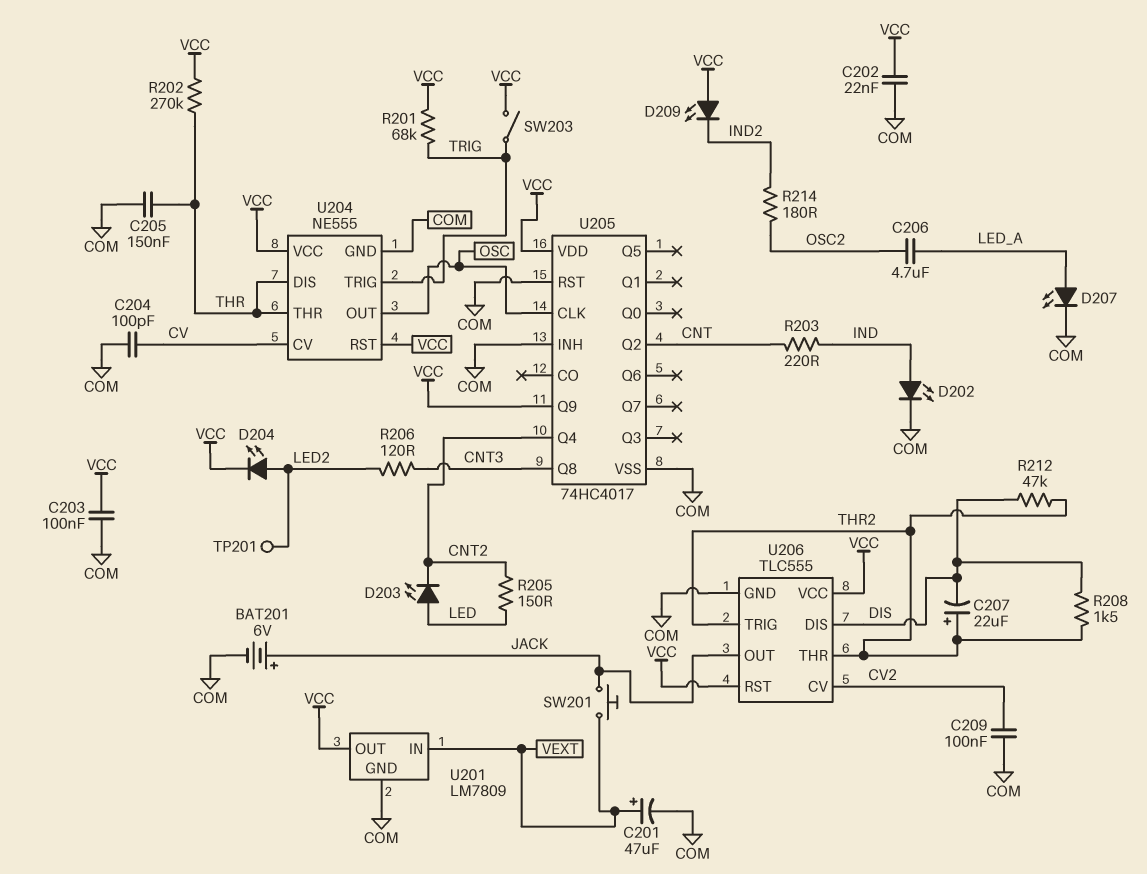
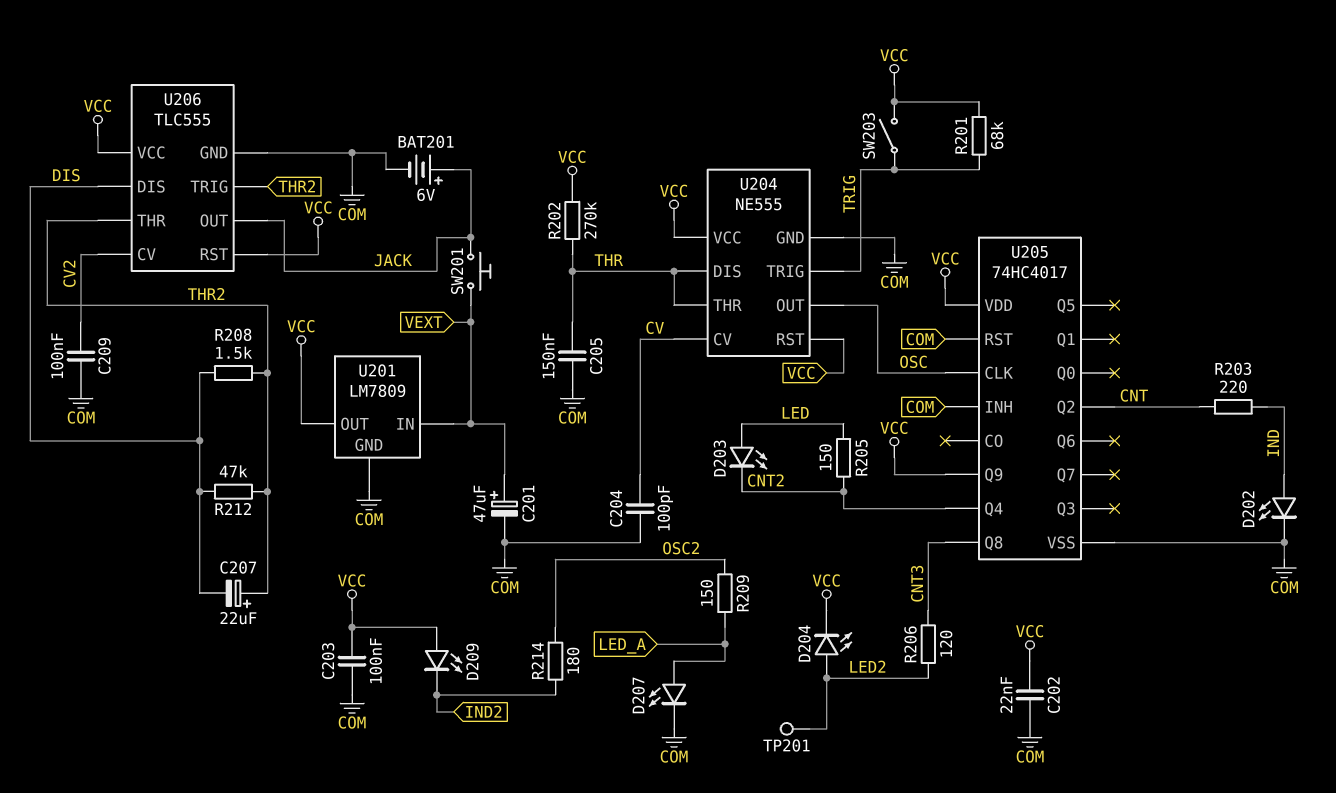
C206: 4.7uF (LED_A, OSC2) -> none
R209: none -> 150 (LED_A, OSC2)

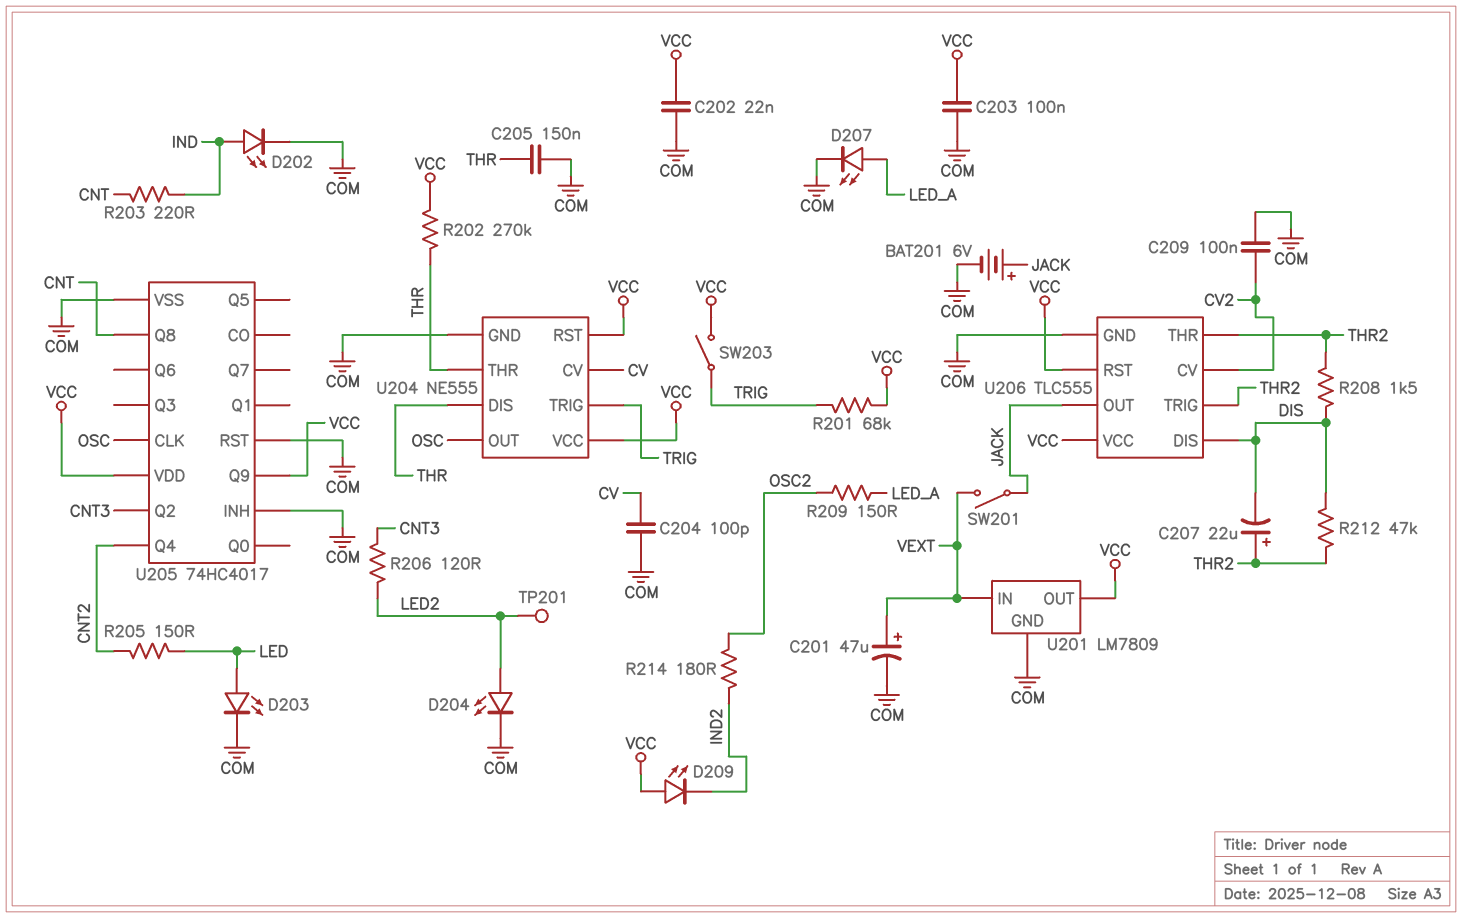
D203: LED (A LED, K CNT2) -> LED (A LED, K COM)
D204: LED (A LED2, K VCC) -> LED (A LED2, K COM)
SW201: button (JACK, VEXT) -> switch (JACK, VEXT)
U205 pin Q2: CNT -> CNT3
U205 pin Q8: CNT3 -> CNT

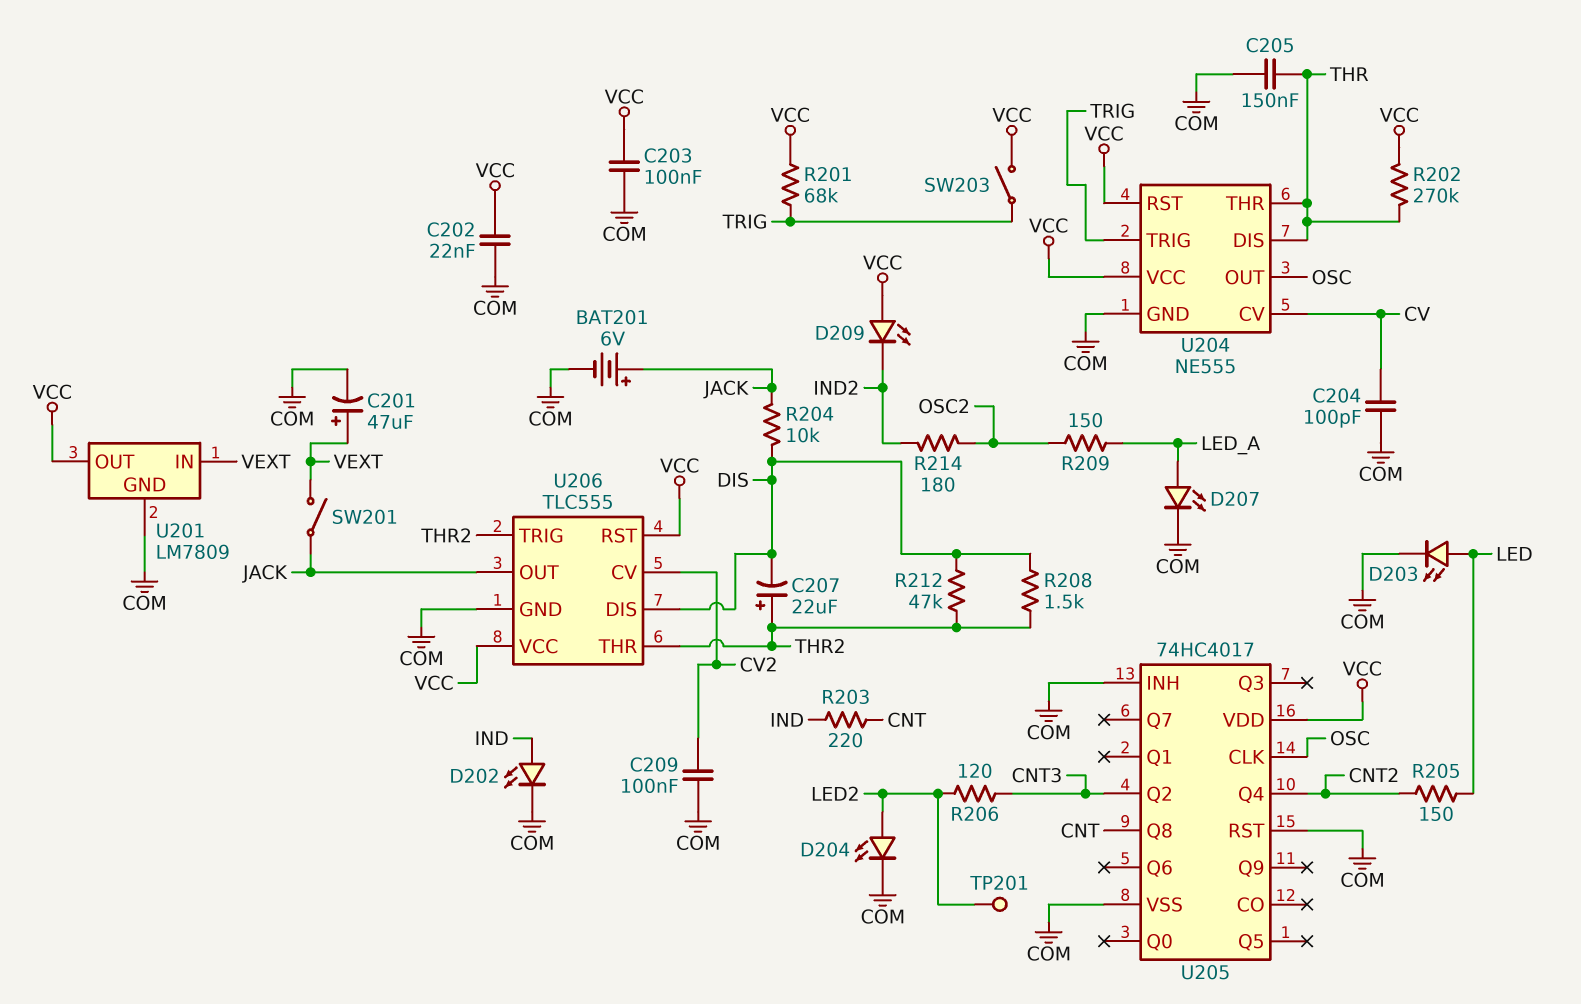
R204: none -> 10k (DIS, JACK)
U205 pin Q9: VCC -> none

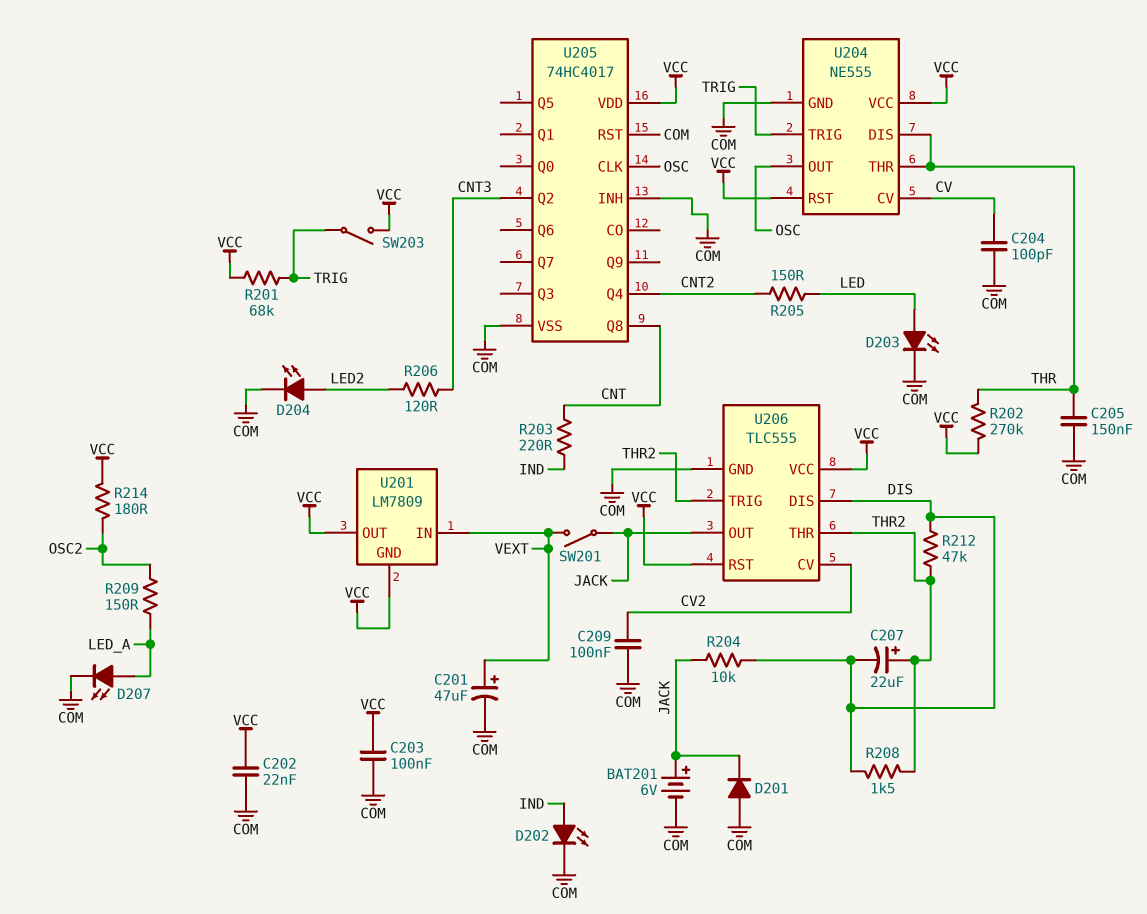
D201: none -> diode (A COM, K JACK)
D209: LED (A VCC, K IND2) -> none
R214: 180 (IND2, OSC2) -> 180 (OSC2, VCC)
TP201: test point (LED2) -> none
U201 pin GND: COM -> VCC

